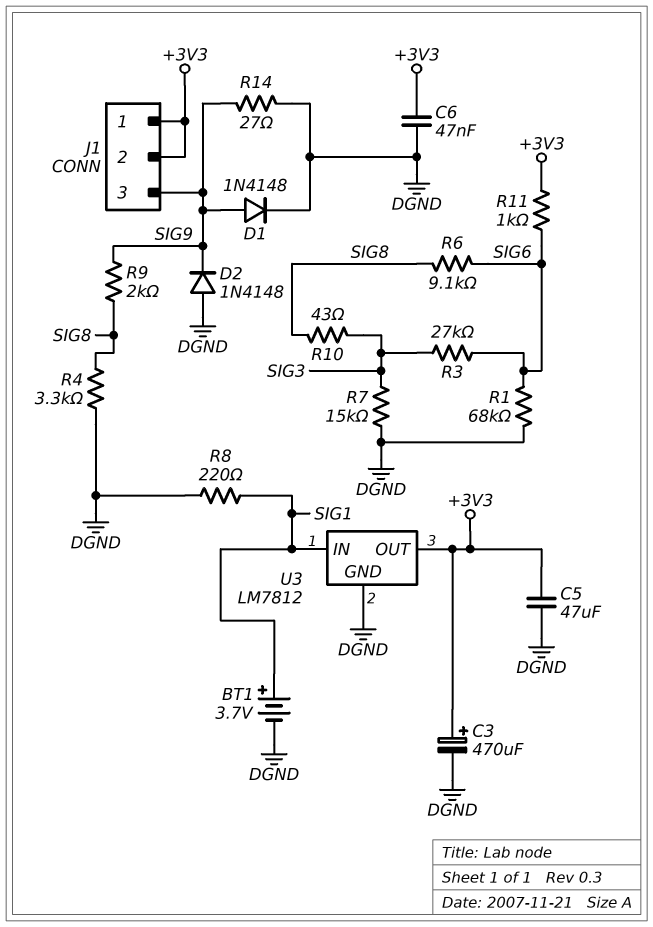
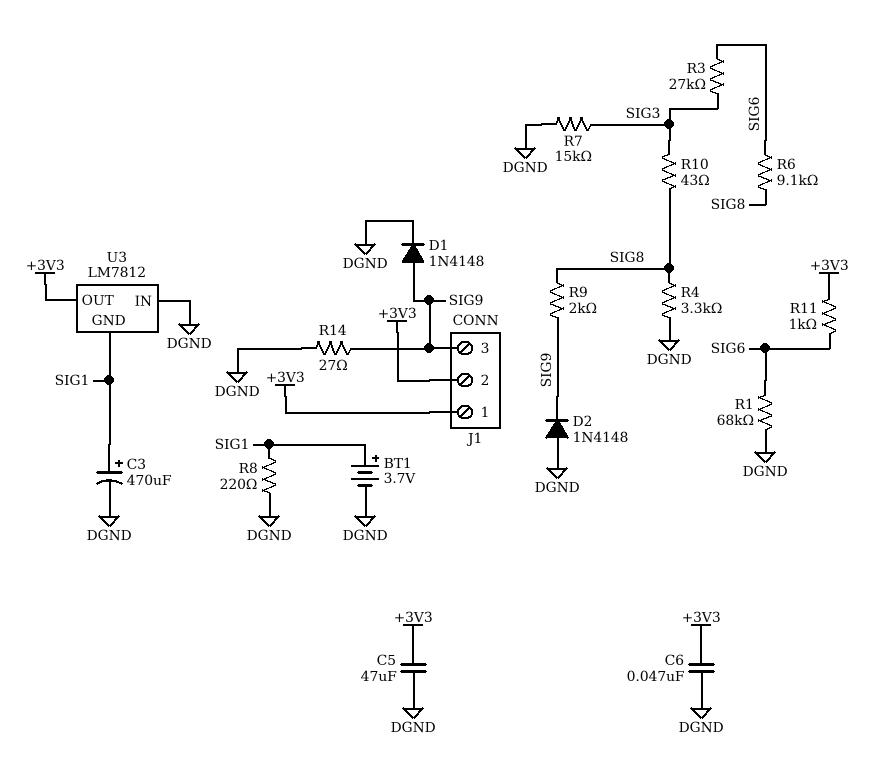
C3: 470uF (plus +3V3, minus DGND) -> 470uF (plus SIG1, minus DGND)
U3 pin GND: DGND -> SIG1
U3 pin IN: SIG1 -> DGND

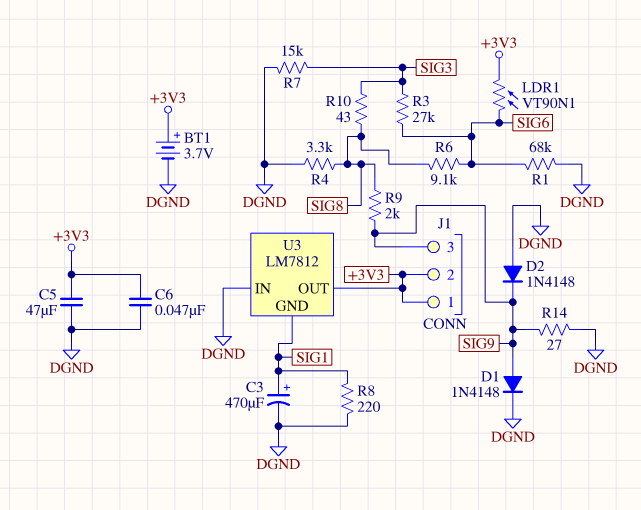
BT1: 3.7V (plus SIG1, minus DGND) -> 3.7V (plus +3V3, minus DGND)
LDR1: none -> VT90N1 (+3V3, SIG6)
R11: 1k (+3V3, SIG6) -> none

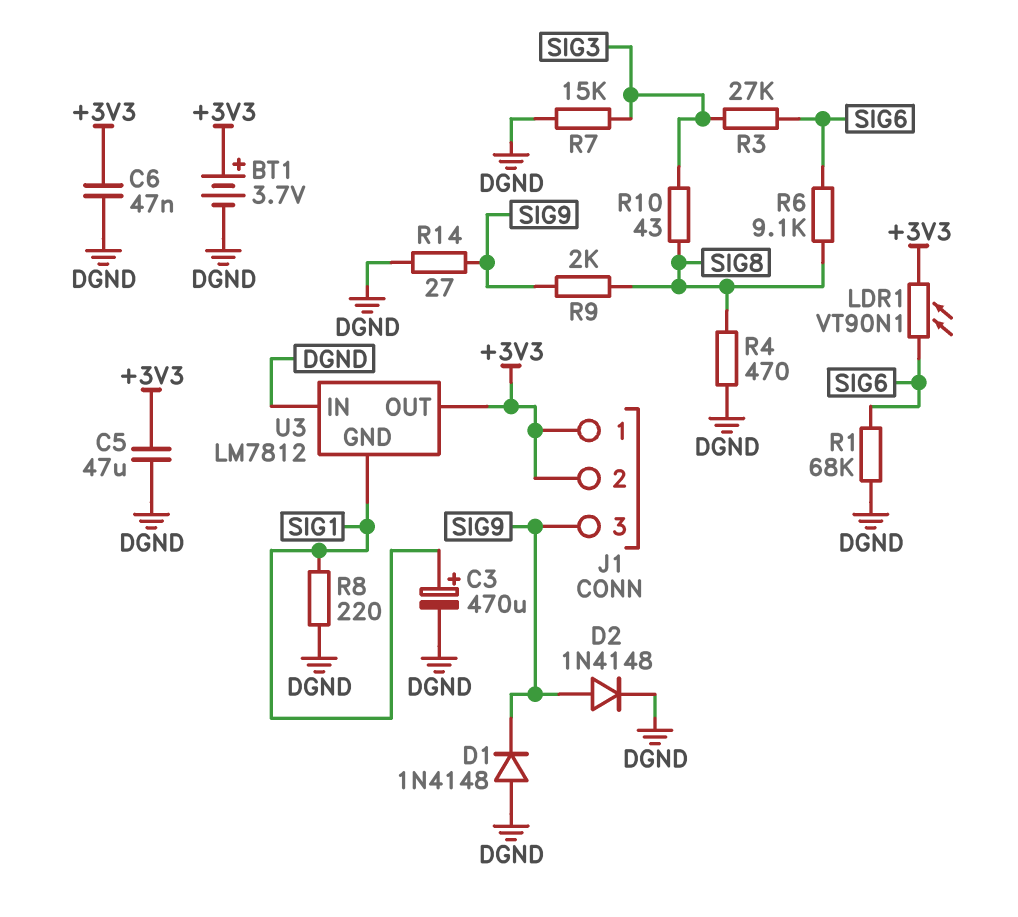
D1: diode 1N4148 (A SIG9, K DGND) -> diode 1N4148 (A DGND, K SIG9)
D2: diode 1N4148 (A DGND, K SIG9) -> diode 1N4148 (A SIG9, K DGND)
R4: 3.3k (DGND, SIG8) -> 470 (DGND, SIG8)

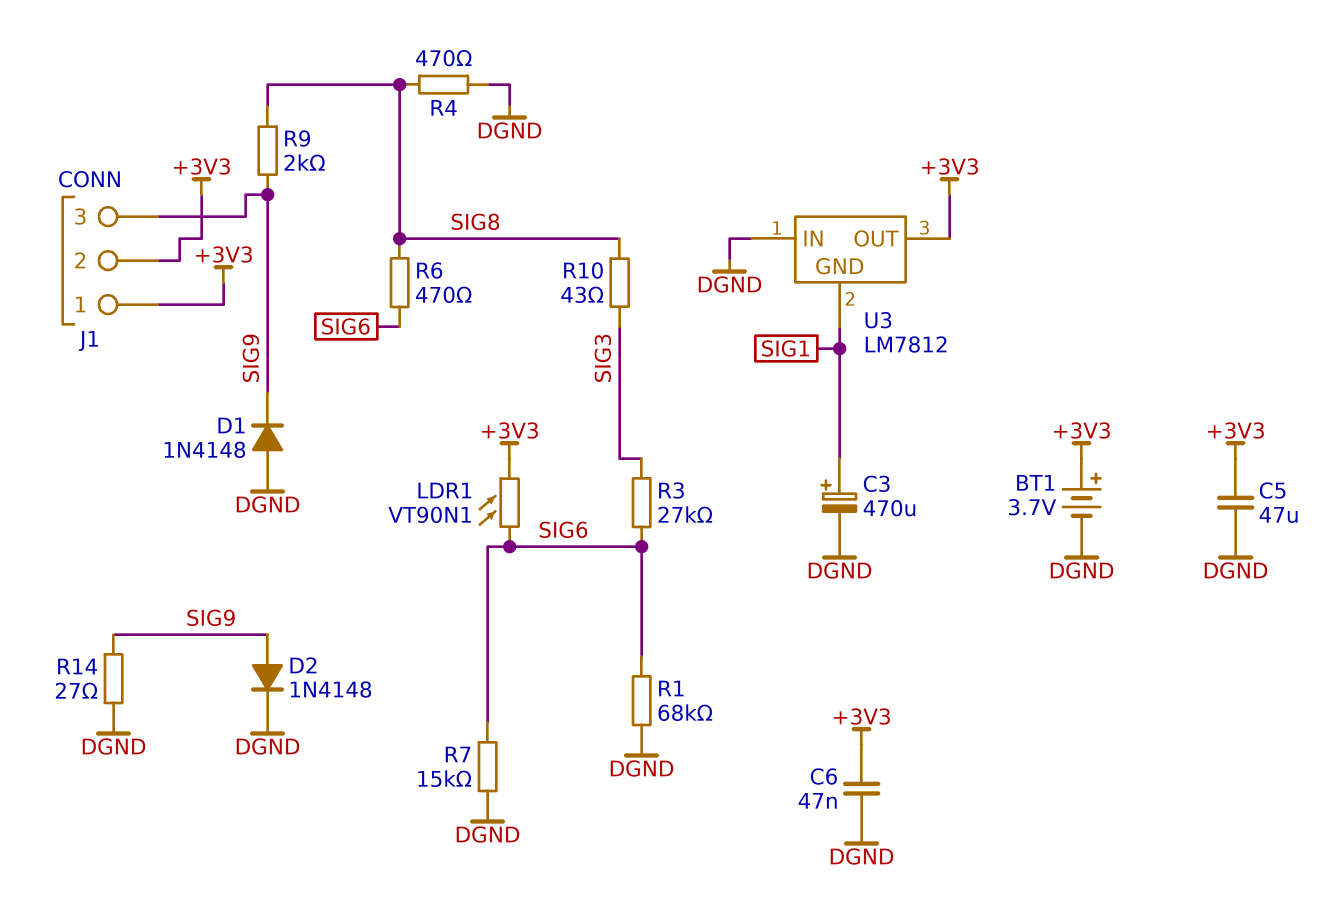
R6: 9.1k (SIG6, SIG8) -> 470 (SIG6, SIG8)
R7: 15k (DGND, SIG3) -> 15k (DGND, SIG6)
R8: 220 (DGND, SIG1) -> none

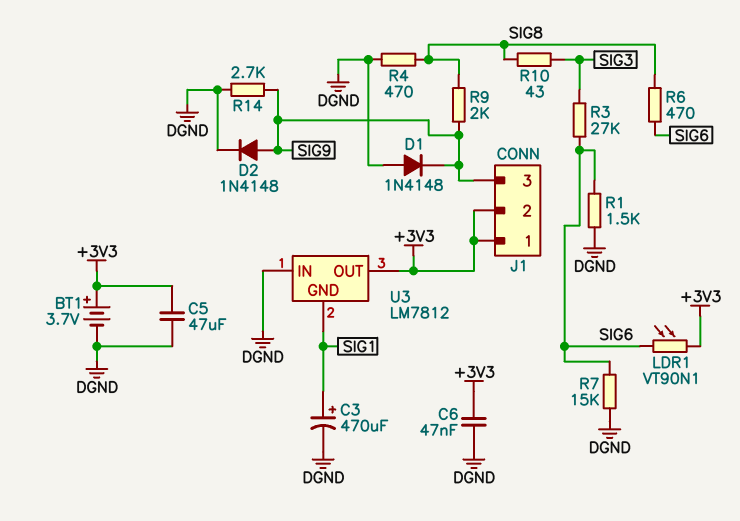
R1: 68k (DGND, SIG6) -> 1.5k (DGND, SIG6)
R14: 27 (DGND, SIG9) -> 2.7k (DGND, SIG9)

